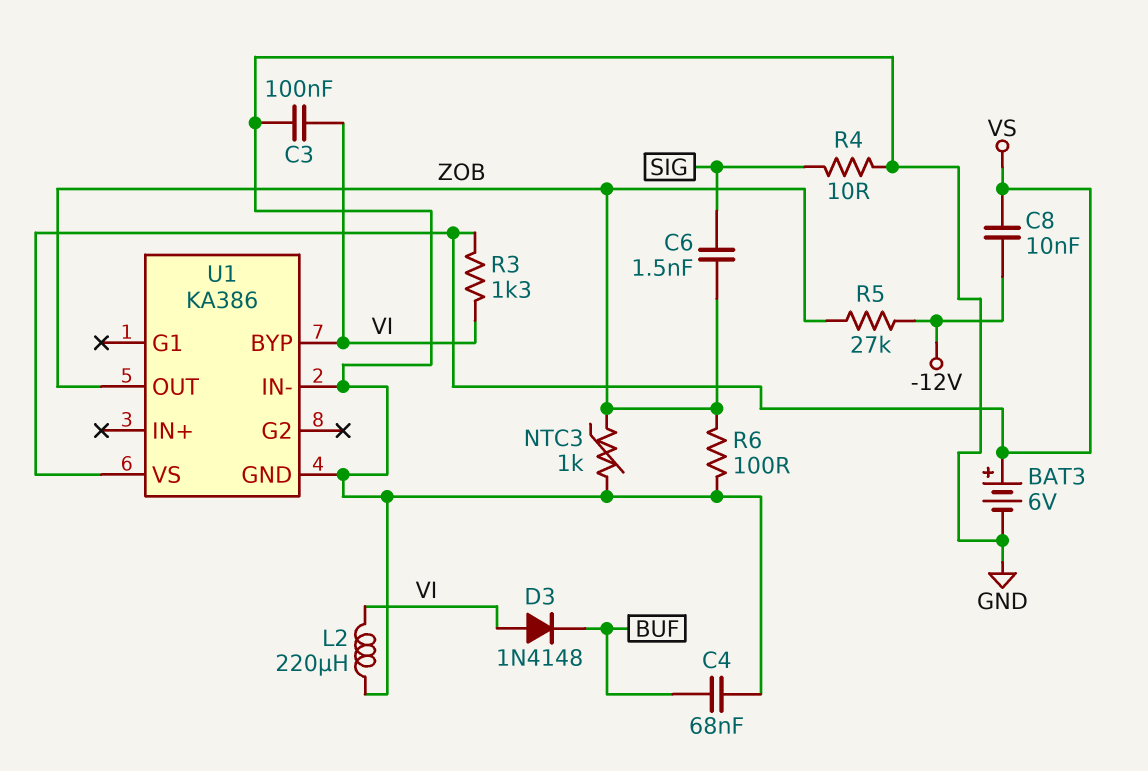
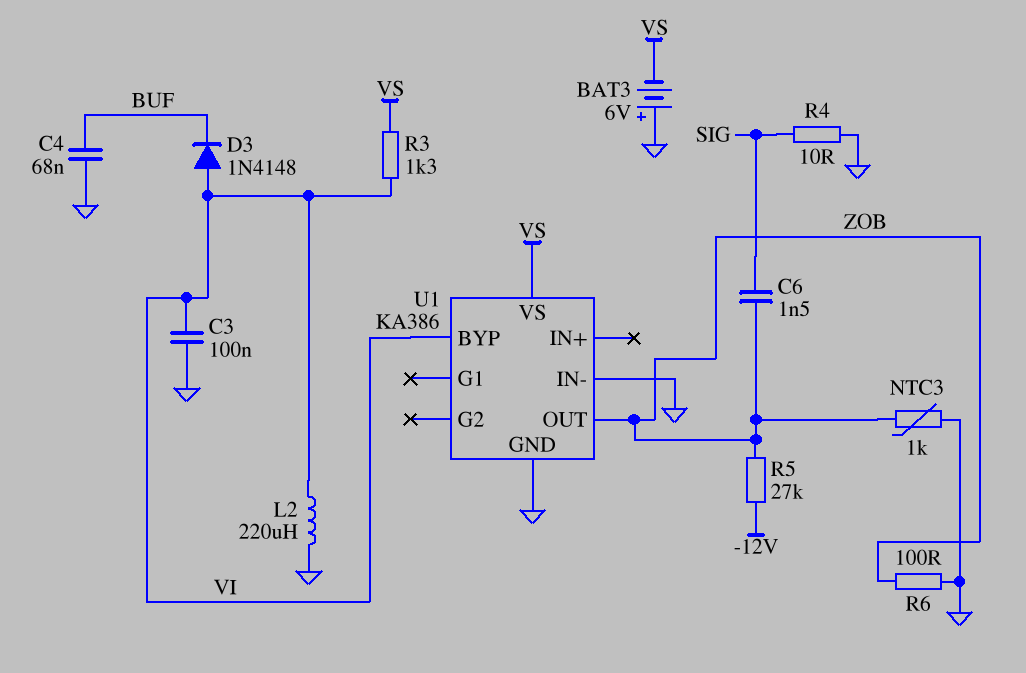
BAT3: 6V (plus VS, minus GND) -> 6V (plus GND, minus VS)
C8: 10nF (-12V, VS) -> none

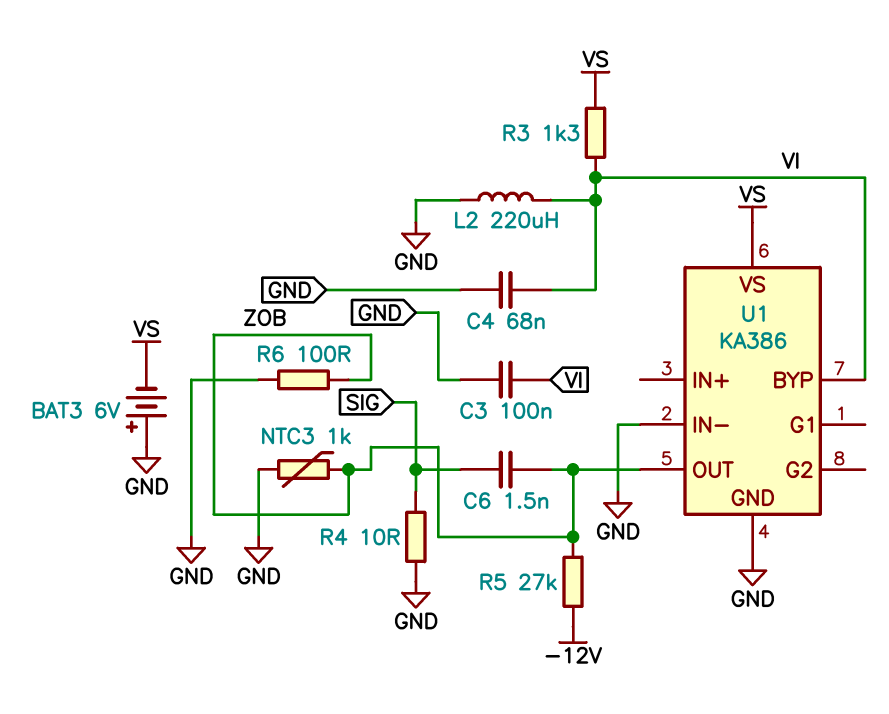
C4: 68nF (BUF, GND) -> 68nF (GND, VI)
D3: diode 1N4148 (A VI, K BUF) -> none

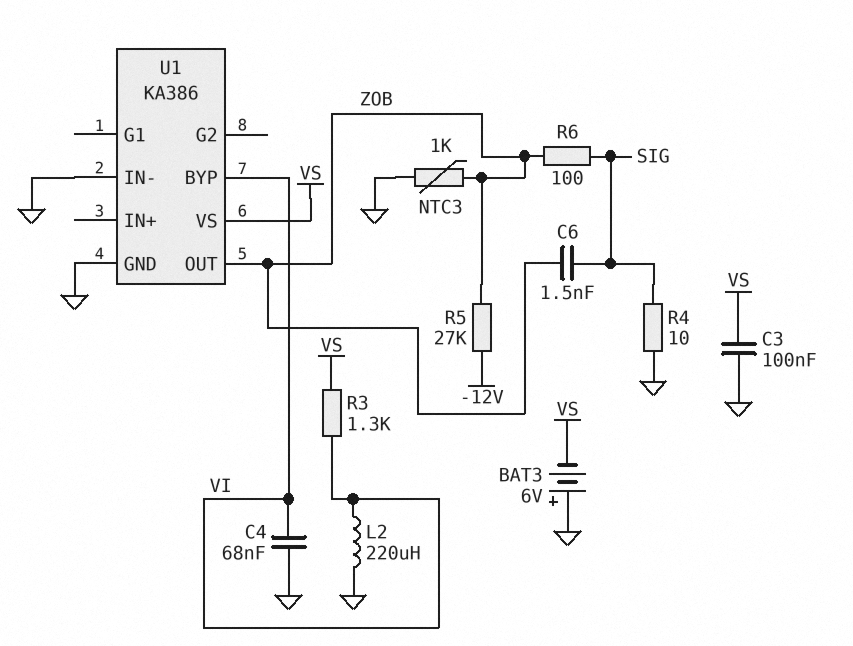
C3: 100nF (GND, VI) -> 100nF (GND, VS)
R6: 100 (GND, ZOB) -> 100 (SIG, ZOB)

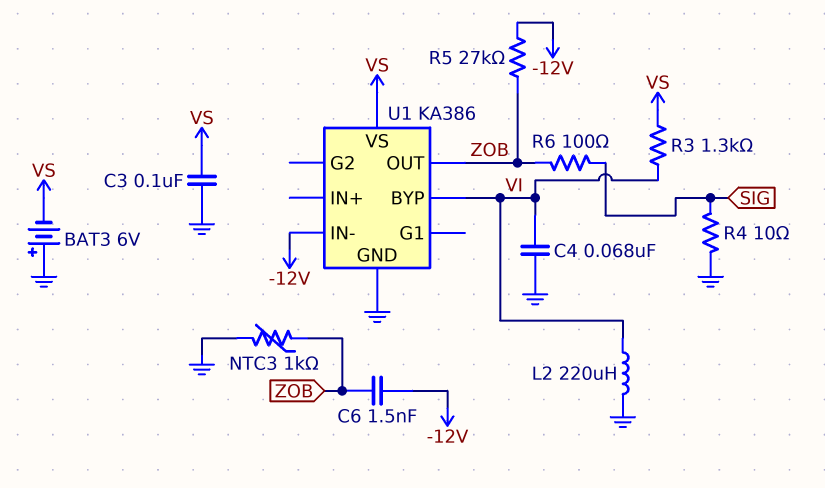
C6: 1.5nF (SIG, ZOB) -> 1.5nF (-12V, ZOB)
U1 pin IN-: GND -> -12V

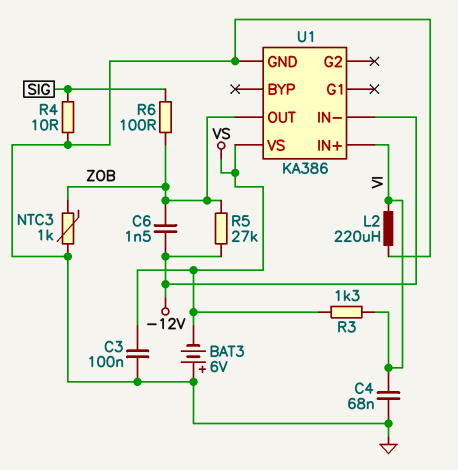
U1 pin BYP: VI -> none
U1 pin IN+: none -> VI

